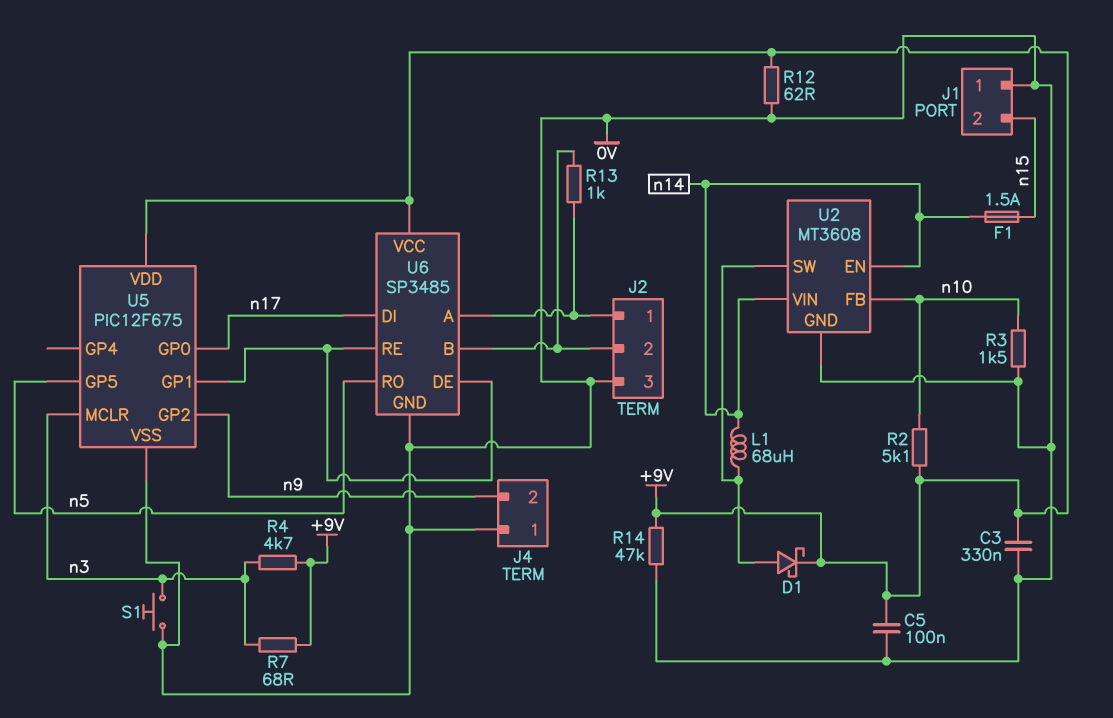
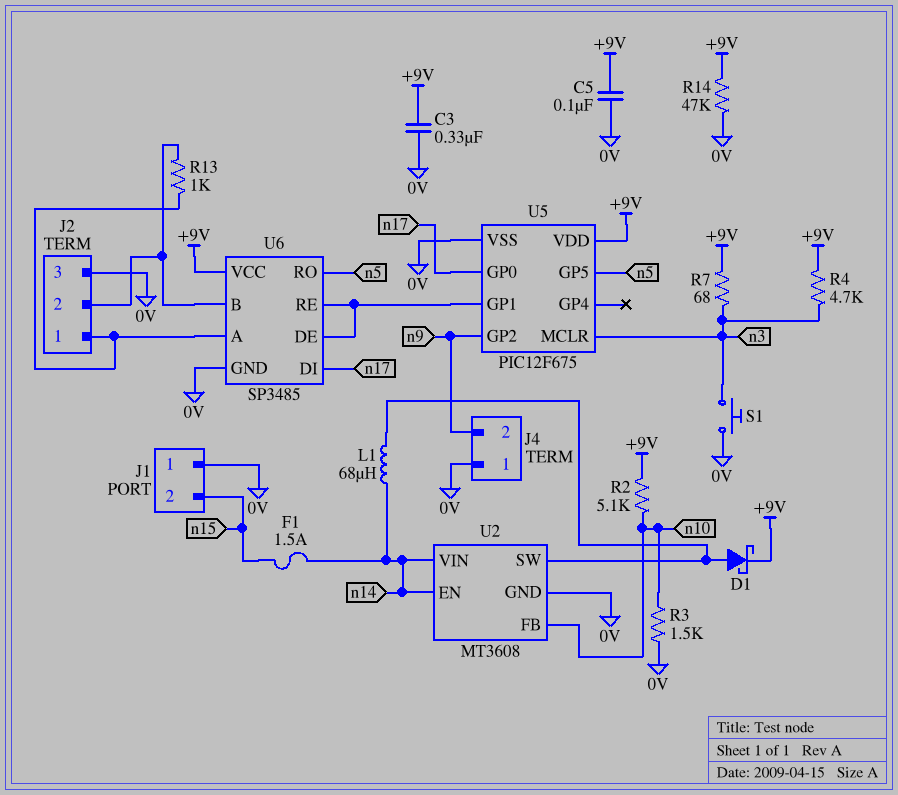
R12: 62 (+9V, 0V) -> none

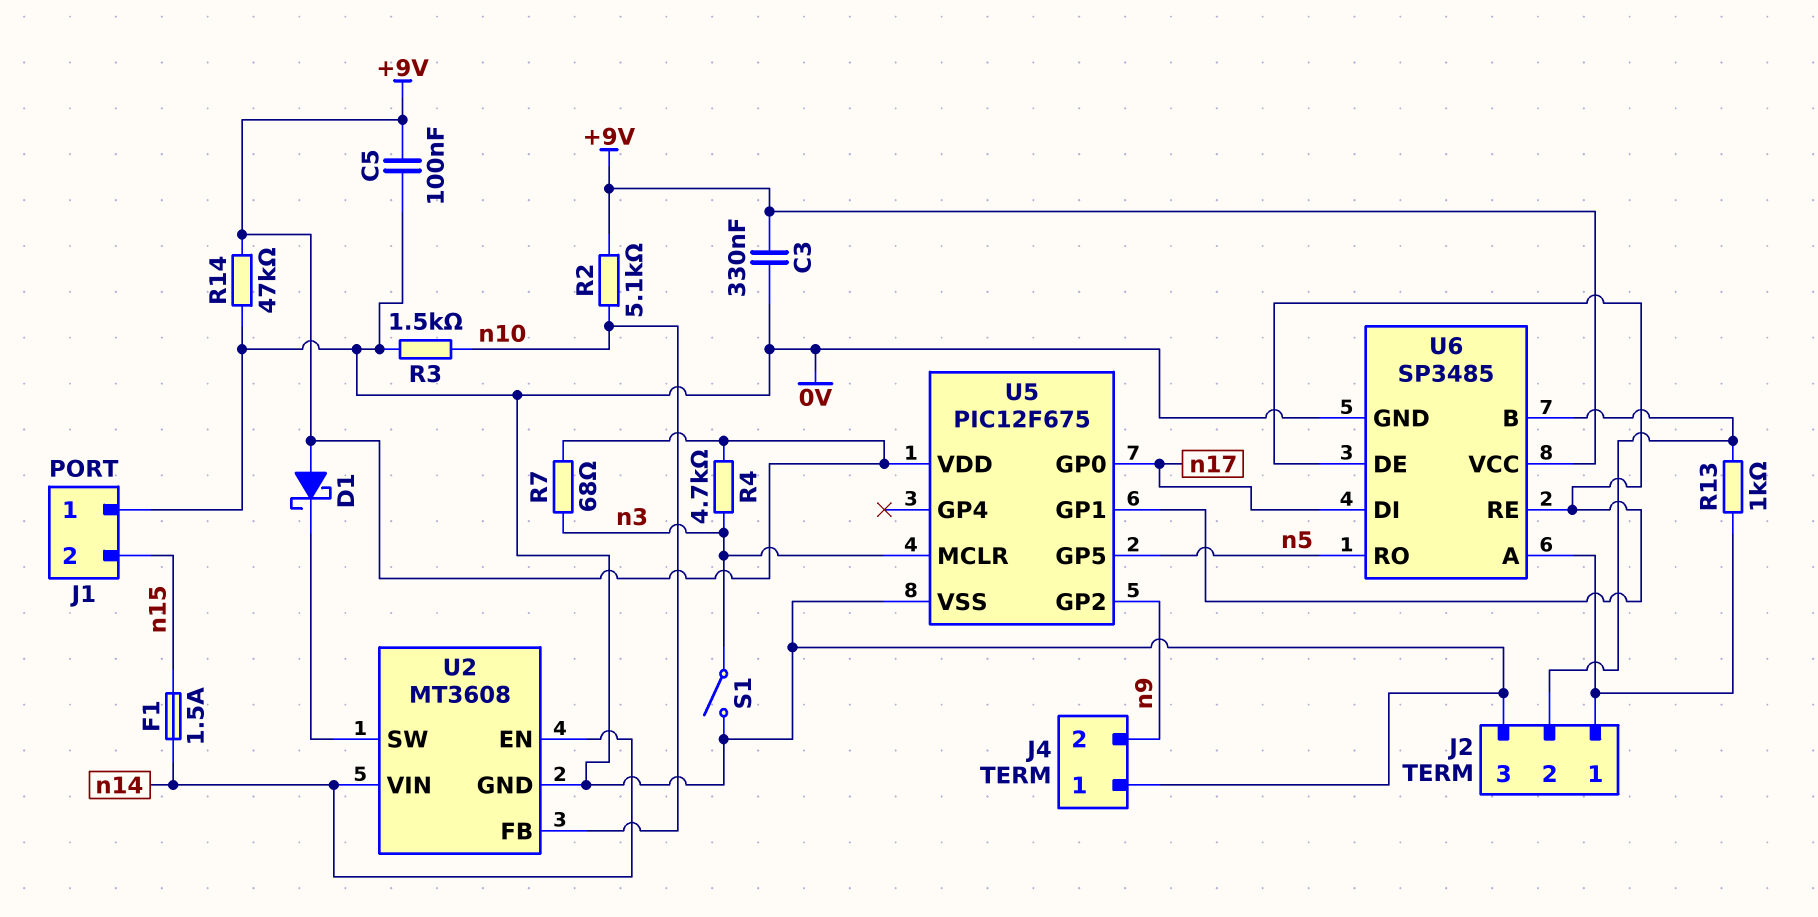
D1: schottky (A U2/SW, K +9V) -> schottky (A +9V, K U2/SW)
L1: 68uH (U2/SW, n14) -> none
S1: button (0V, n3) -> switch (0V, n3)

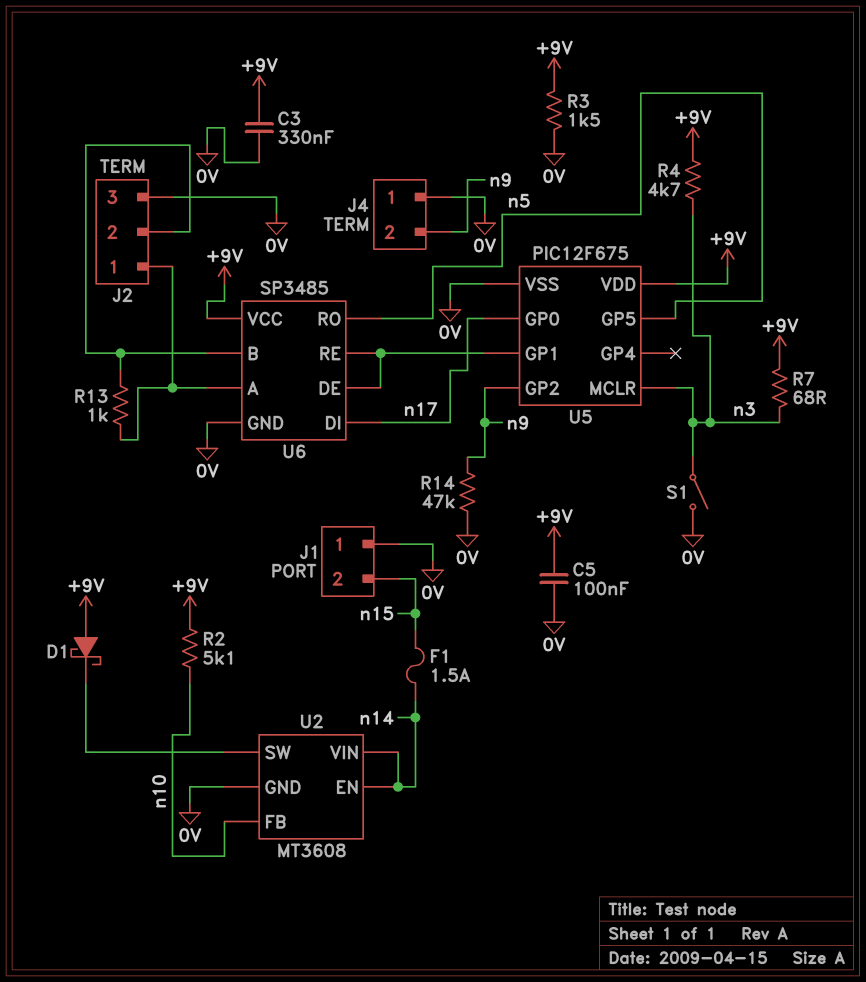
R3: 1.5k (0V, n10) -> 1.5k (+9V, 0V)
R14: 47k (+9V, 0V) -> 47k (0V, n9)

